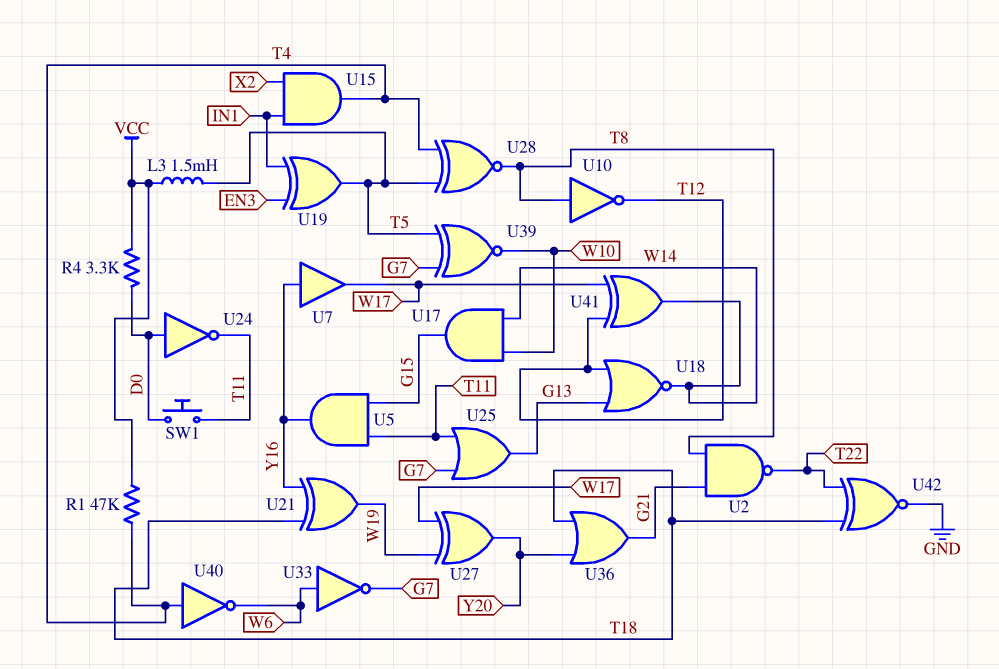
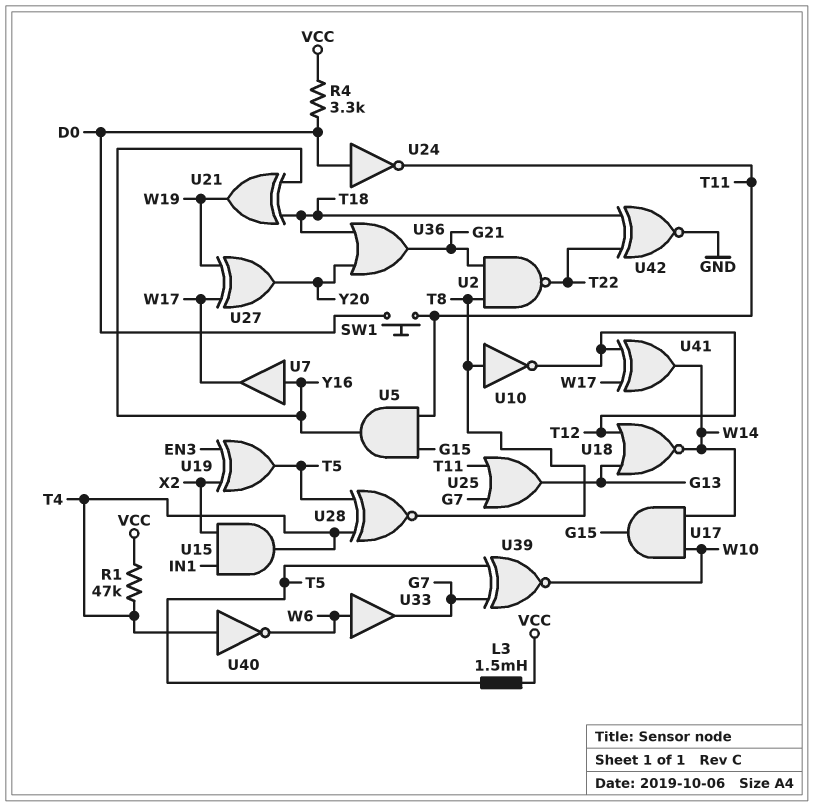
U19: XOR (in EN3, in IN1, out T5) -> XOR (in EN3, in X2, out T5)
U33: NOT (in W6, out G7) -> buffer (in W6, out G7)

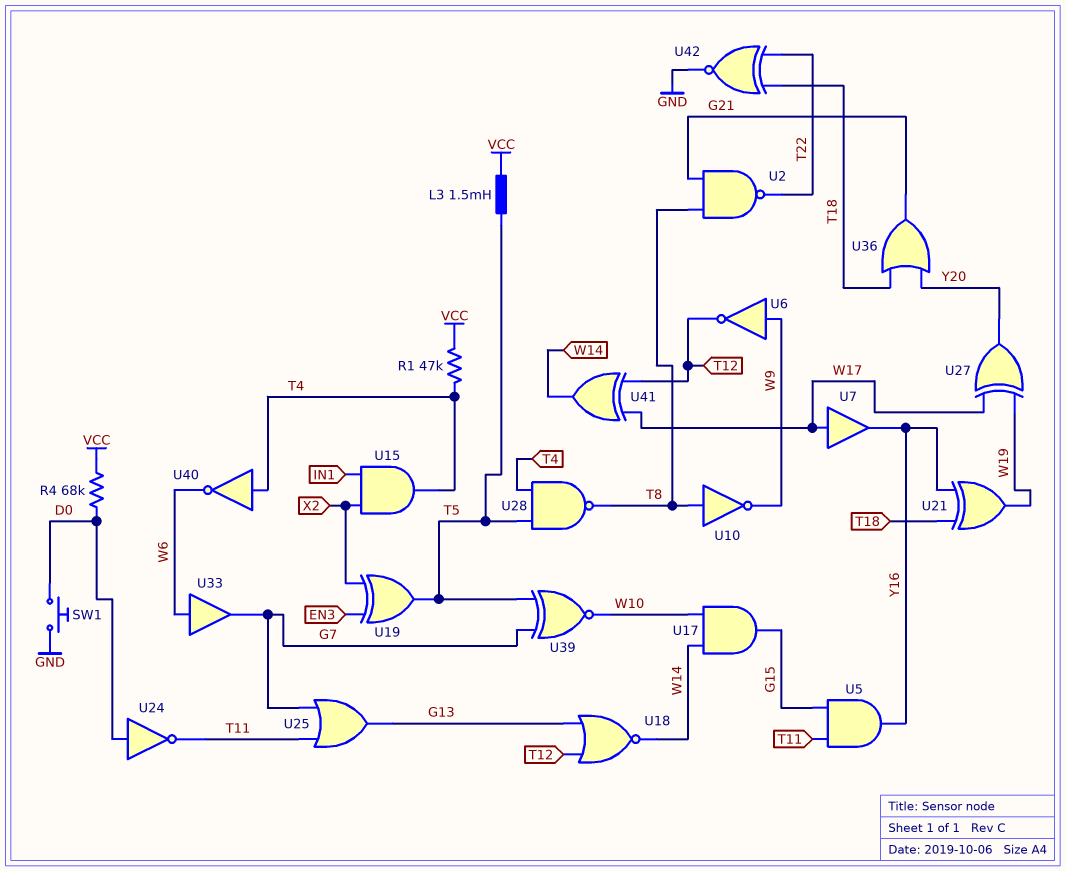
R4: 3.3k (D0, VCC) -> 68k (D0, VCC)
SW1: button (D0, T11) -> button (D0, GND)
U6: none -> NOT (in W9, out T12)
U7: buffer (in Y16, out W17) -> buffer (in W17, out Y16)
U10: NOT (in T8, out T12) -> NOT (in T8, out W9)
U28: XNOR (in T4, in T5, out T8) -> NAND (in T4, in T5, out T8)

